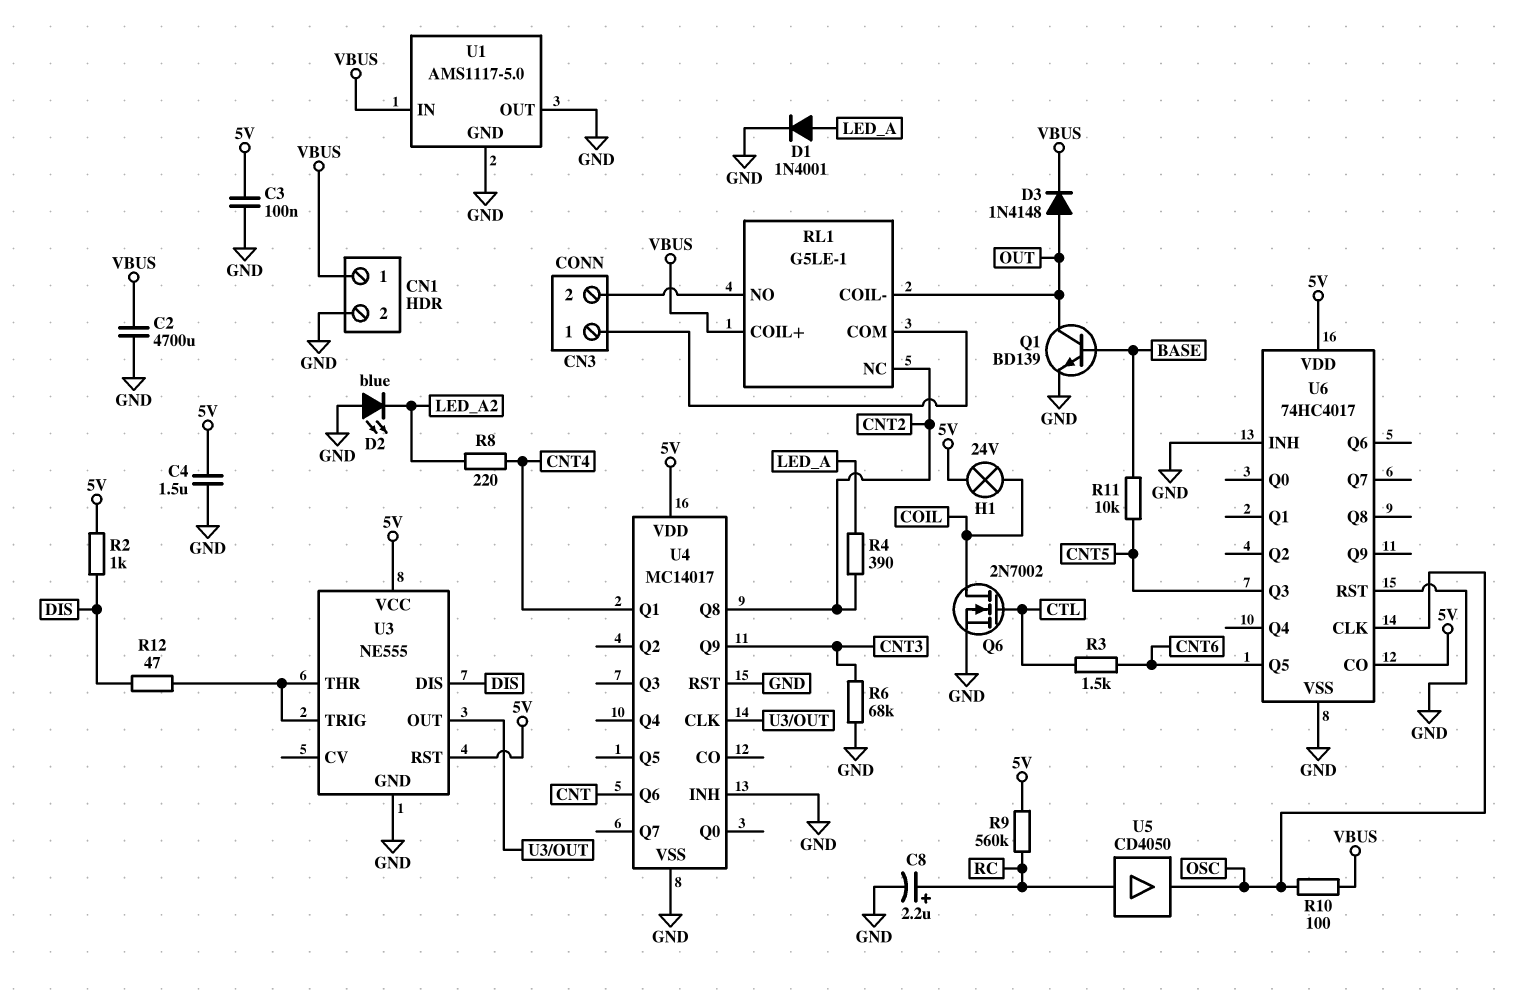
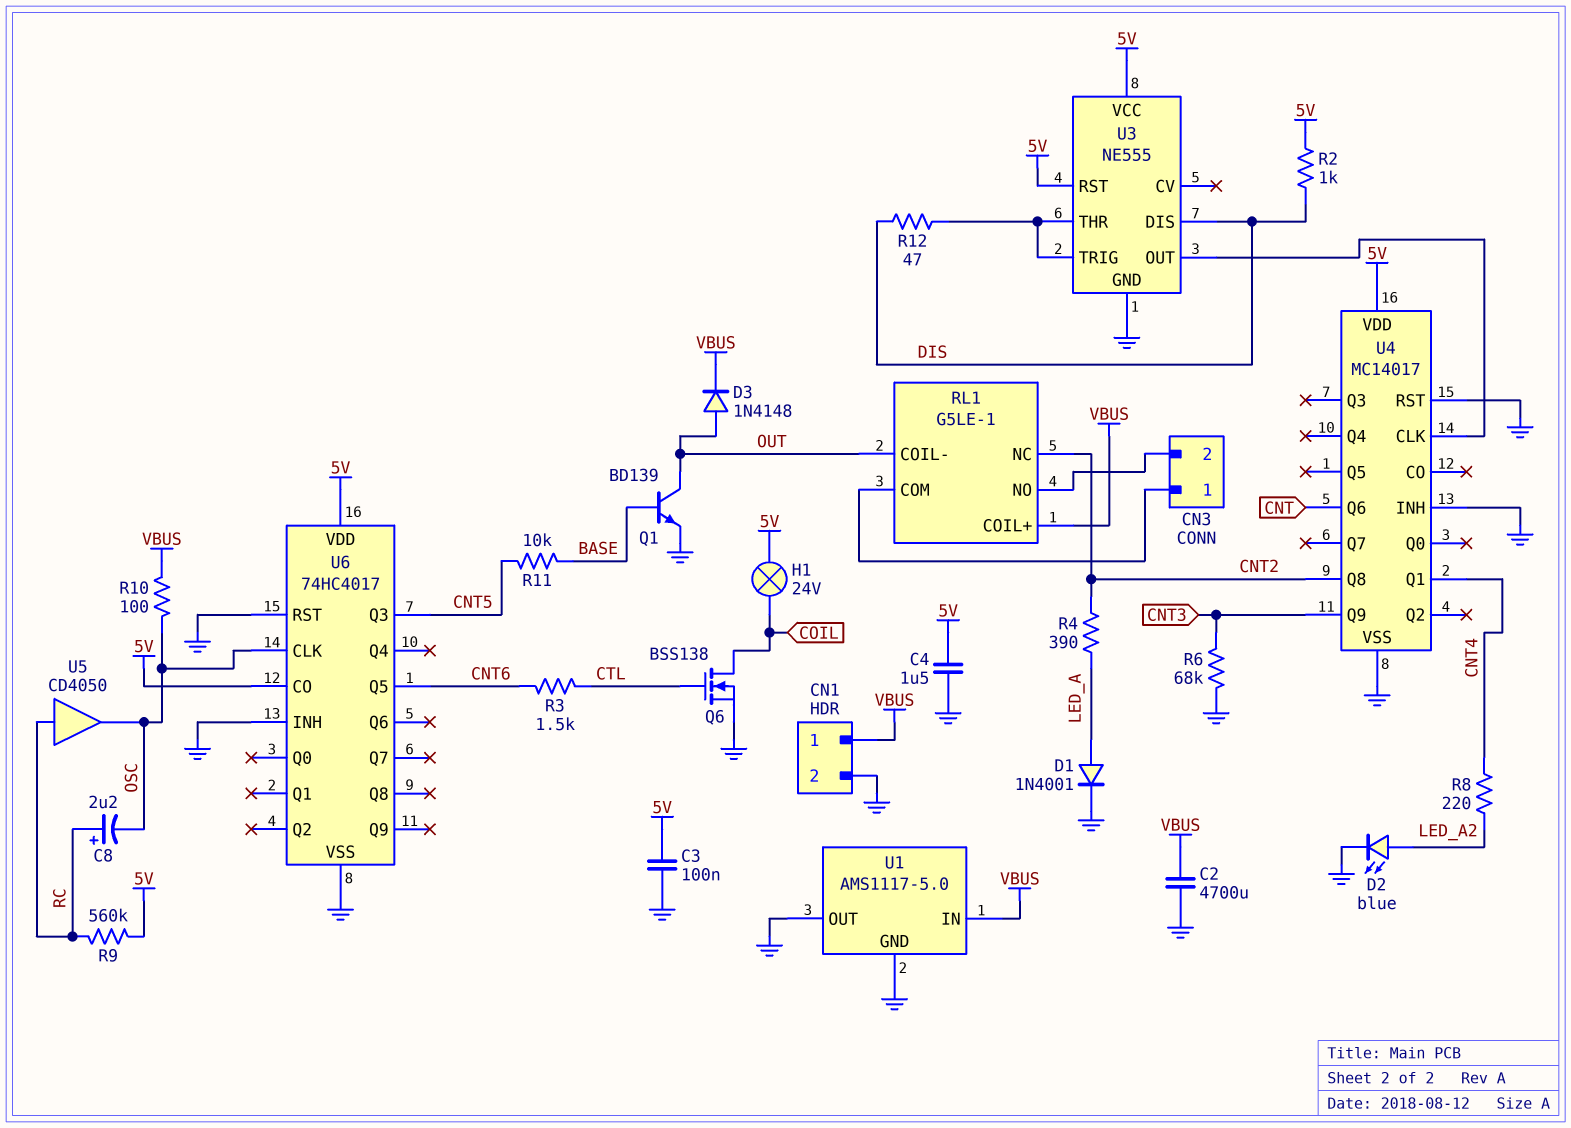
C8: 2.2uF (plus RC, minus GND) -> 2.2uF (plus RC, minus OSC)
D2: LED blue (A GND, K LED_A2) -> LED blue (A LED_A2, K GND)
Q6: NMOS 2N7002 (G CTL, D COIL, S GND) -> NMOS BSS138 (G CTL, D COIL, S GND)

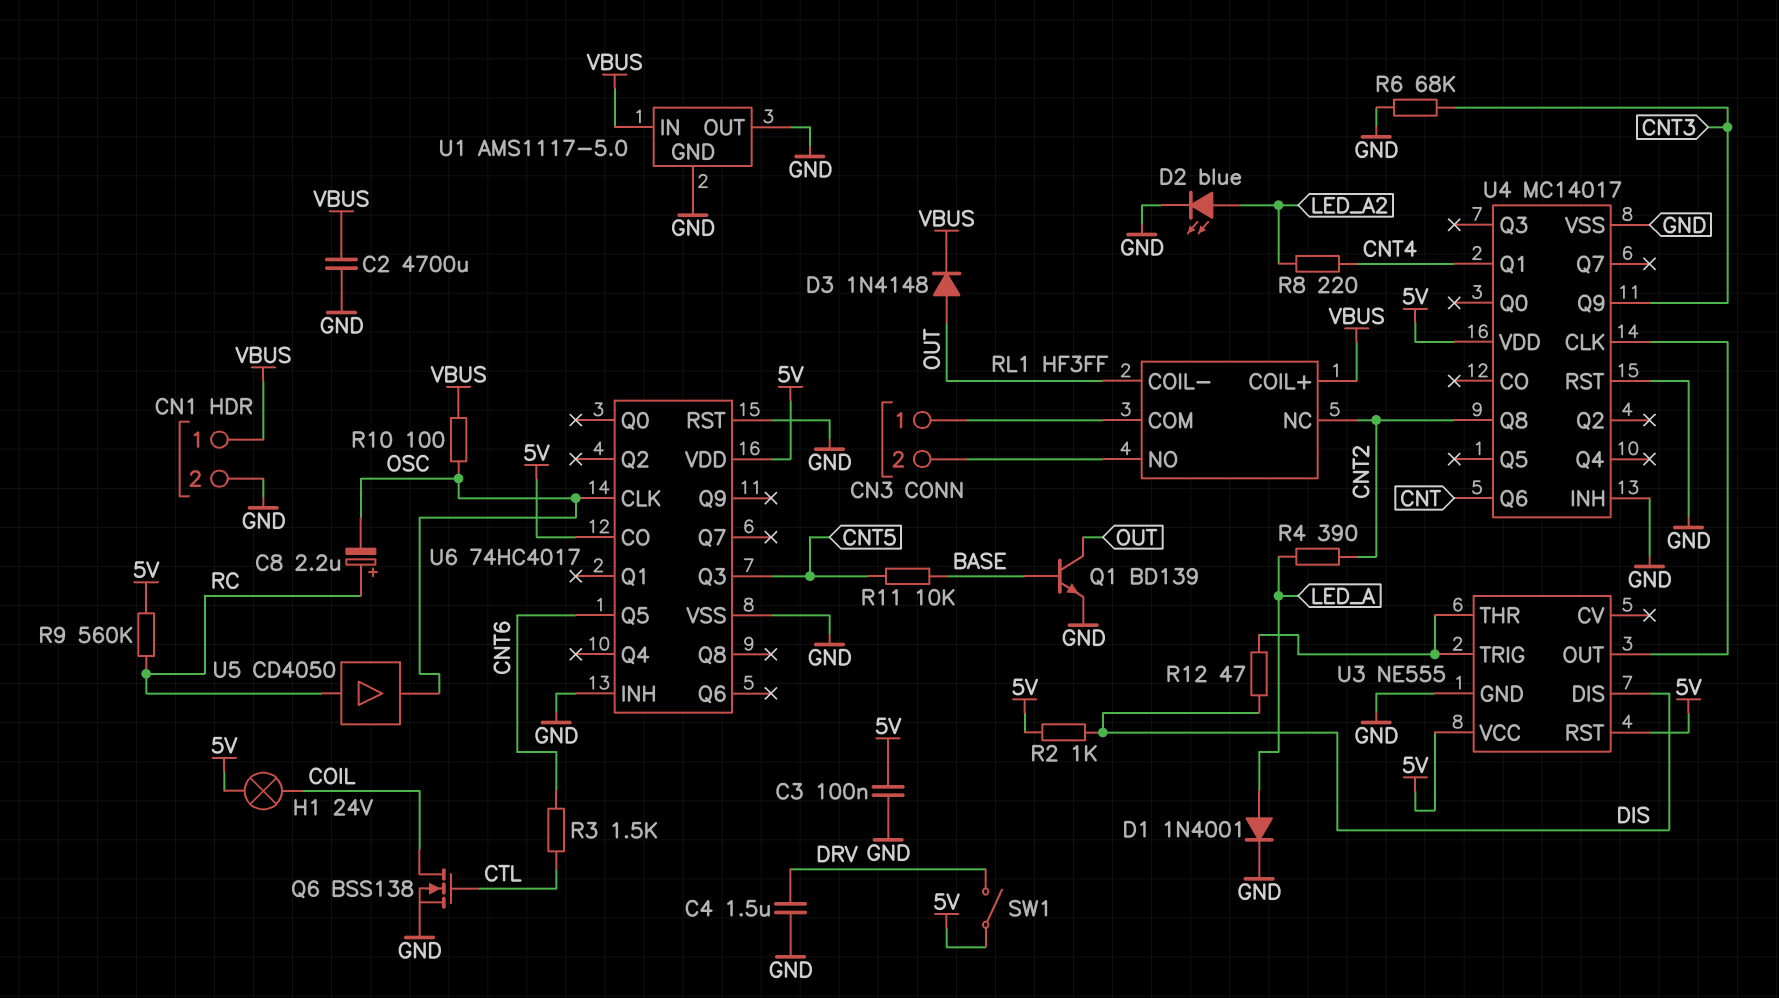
C4: 1.5uF (5V, GND) -> 1.5uF (DRV, GND)
RL1: G5LE-1 -> HF3FF
SW1: none -> switch (5V, DRV)

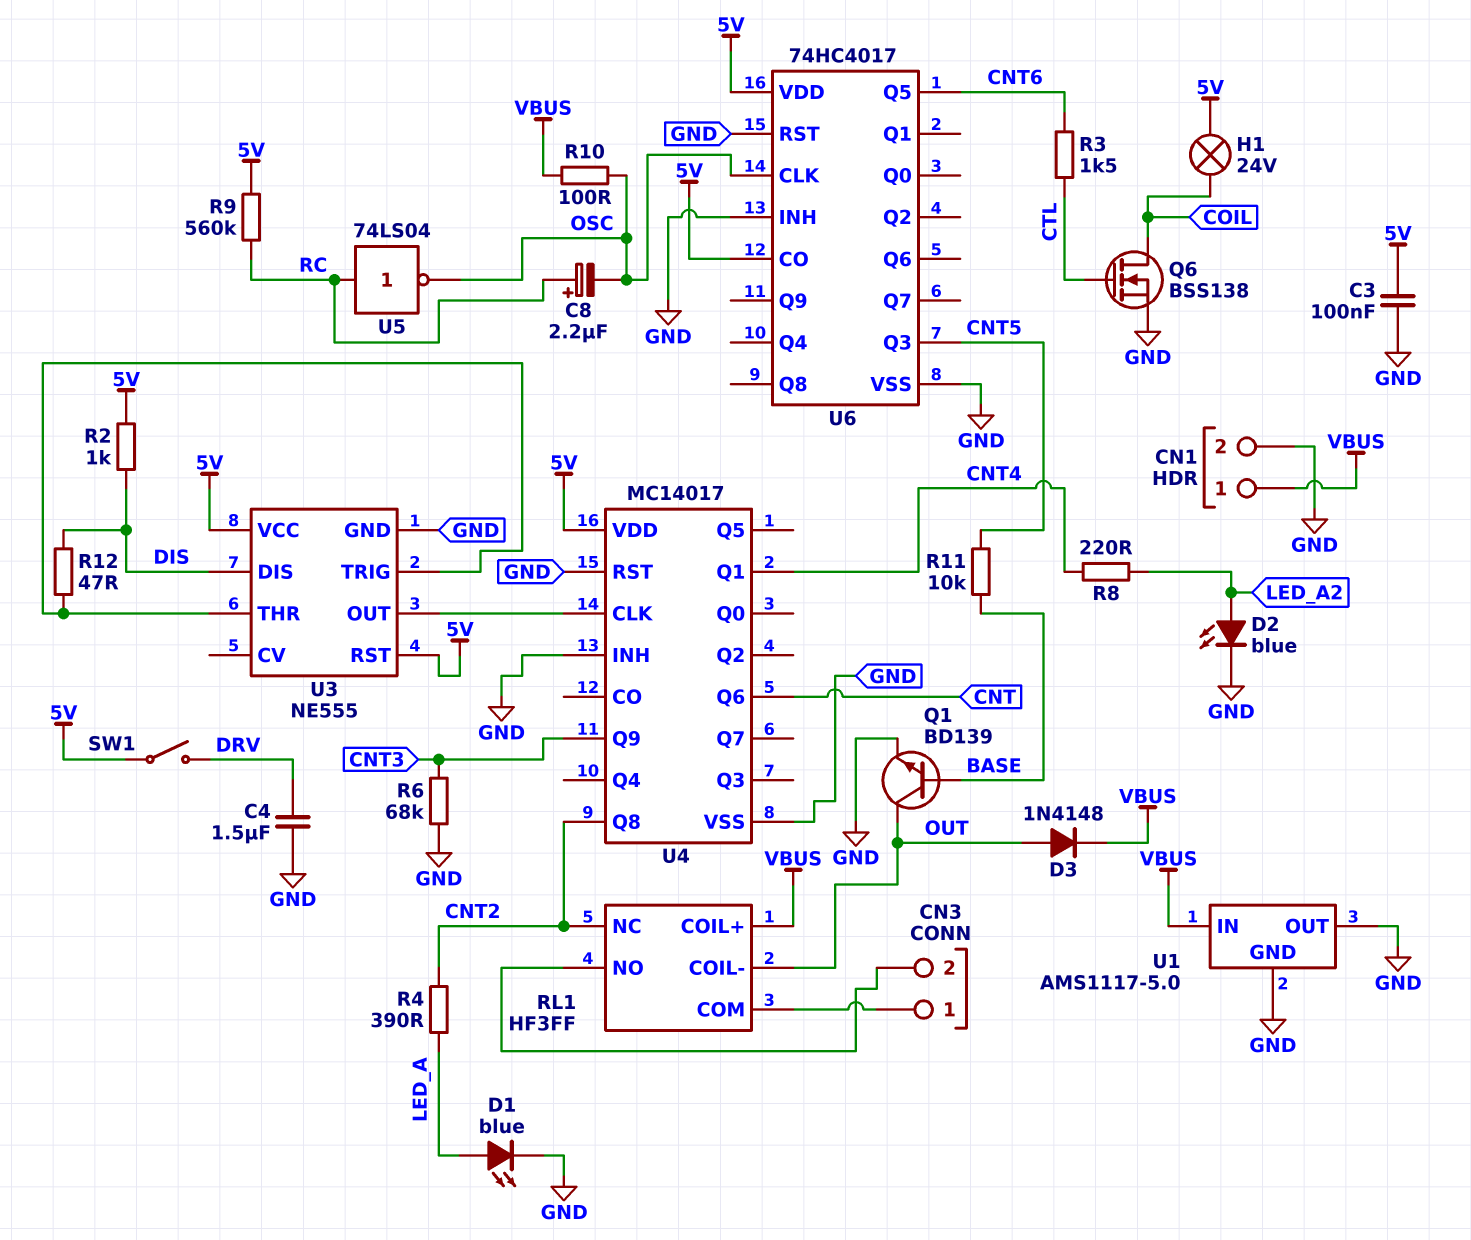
C2: 4700uF (GND, VBUS) -> none
D1: diode 1N4001 (A LED_A, K GND) -> LED blue (A LED_A, K GND)
U5: buffer CD4050 (in RC, out OSC) -> NOT 74LS04 (in RC, out OSC)

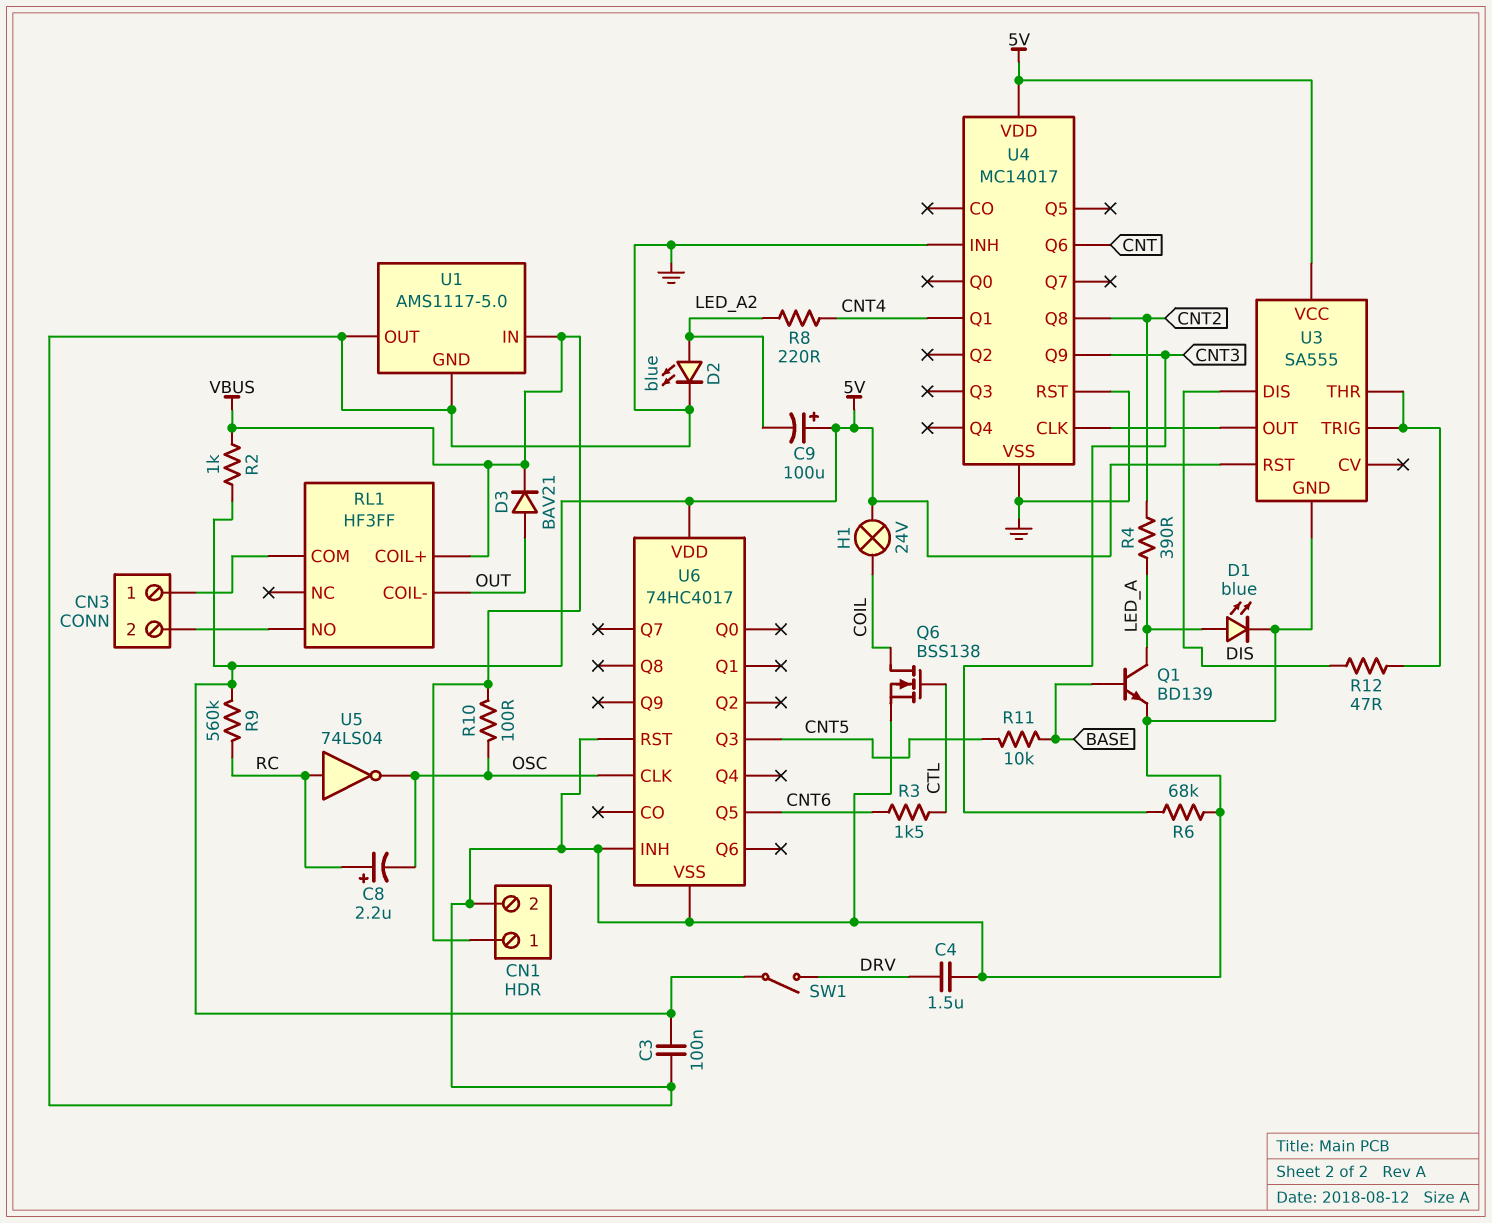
C9: none -> 100uF (plus 5V, minus LED_A2)
D3: diode 1N4148 (A OUT, K VBUS) -> diode BAV21 (A OUT, K VBUS)
Q1: NPN BD139 (B BASE, C OUT, E GND) -> NPN BD139 (B BASE, C LED_A, E GND)
R2: 1k (5V, DIS) -> 1k (5V, VBUS)
RL1 pin NC: CNT2 -> none
U3: NE555 -> SA555
U6 pin CO: 5V -> none

